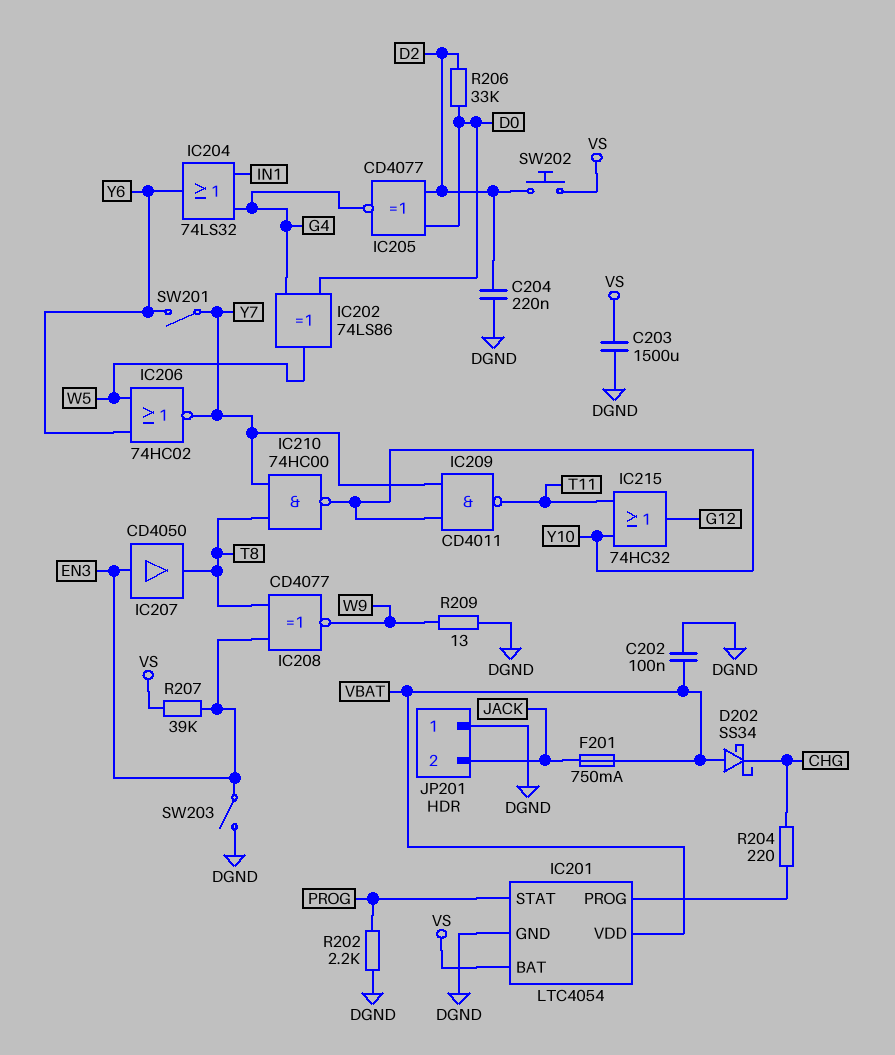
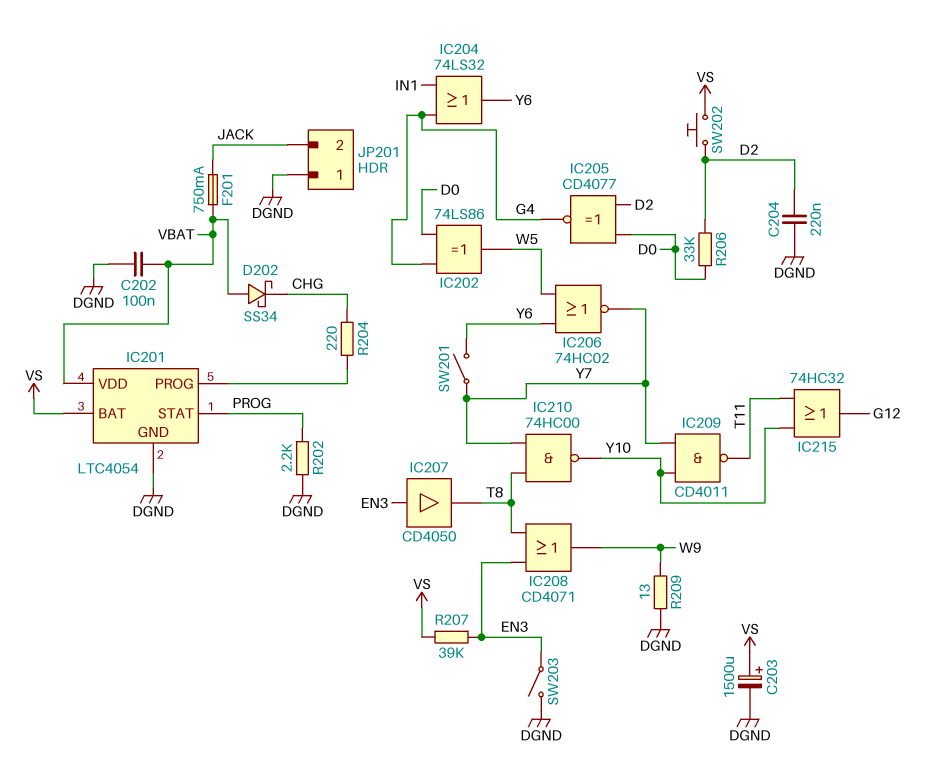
C203: 1500uF (DGND, VS) -> 1500uF (plus VS, minus DGND)
IC208: XNOR CD4077 (in EN3, in T8, out W9) -> OR CD4071 (in EN3, in T8, out W9)

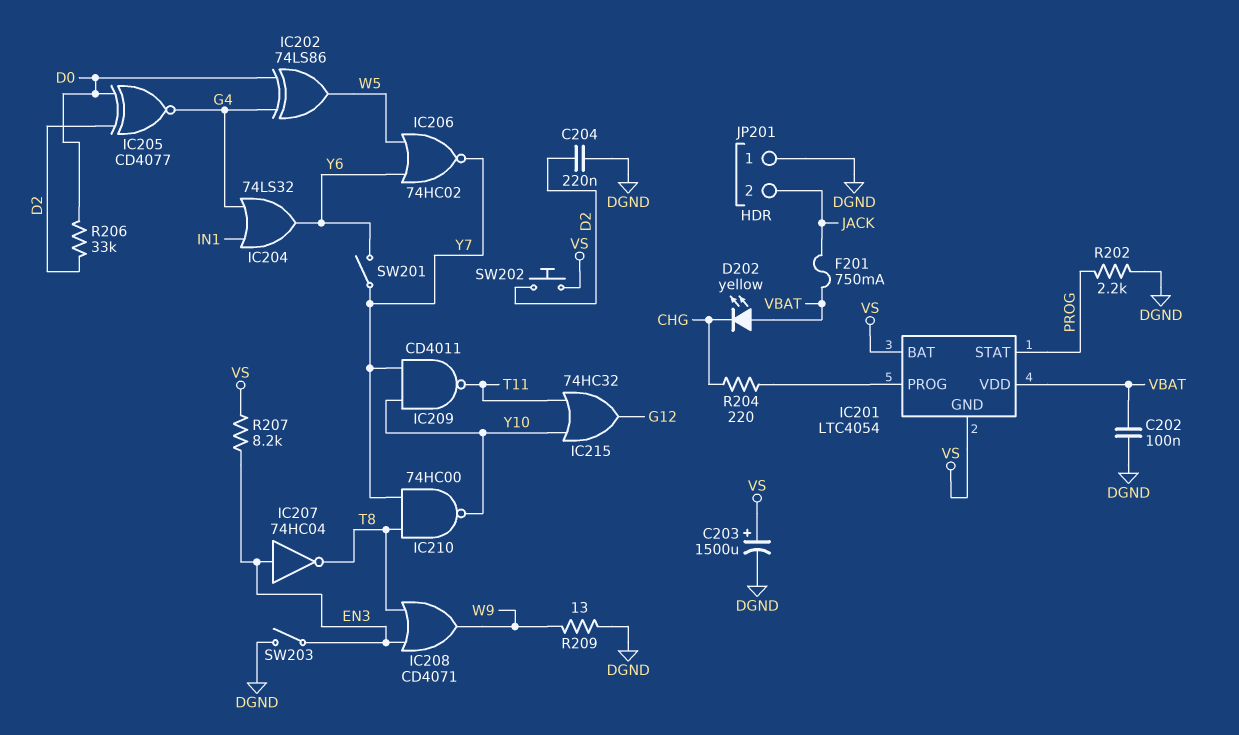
D202: schottky SS34 (A VBAT, K CHG) -> LED yellow (A VBAT, K CHG)
IC201 pin GND: DGND -> VS
IC207: buffer CD4050 (in EN3, out T8) -> NOT 74HC04 (in EN3, out T8)
R207: 39k (EN3, VS) -> 8.2k (EN3, VS)

